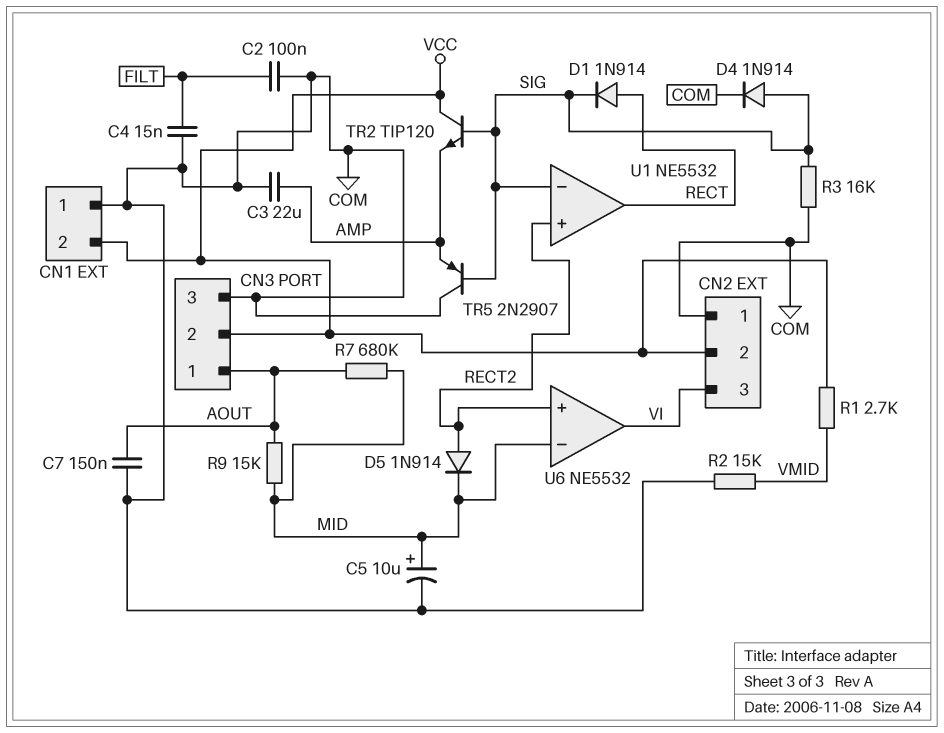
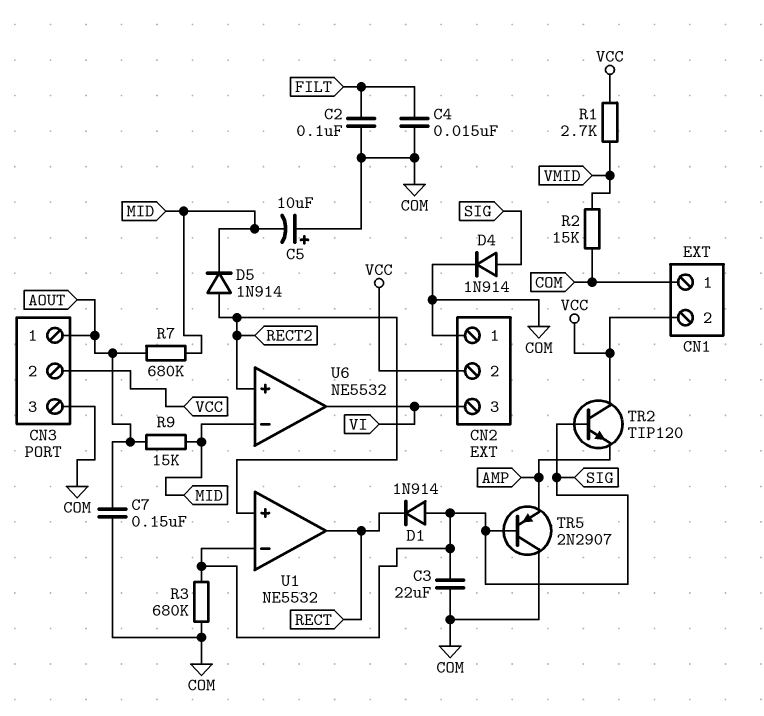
C3: 22uF (AMP, COM) -> 22uF (COM, SIG)
C5: 10uF (plus MID, minus COM) -> 10uF (plus COM, minus MID)
D1: diode 1N914 (A RECT, K SIG) -> diode 1N914 (A SIG, K RECT)
R3: 16k (COM, SIG) -> 680k (COM, SIG)

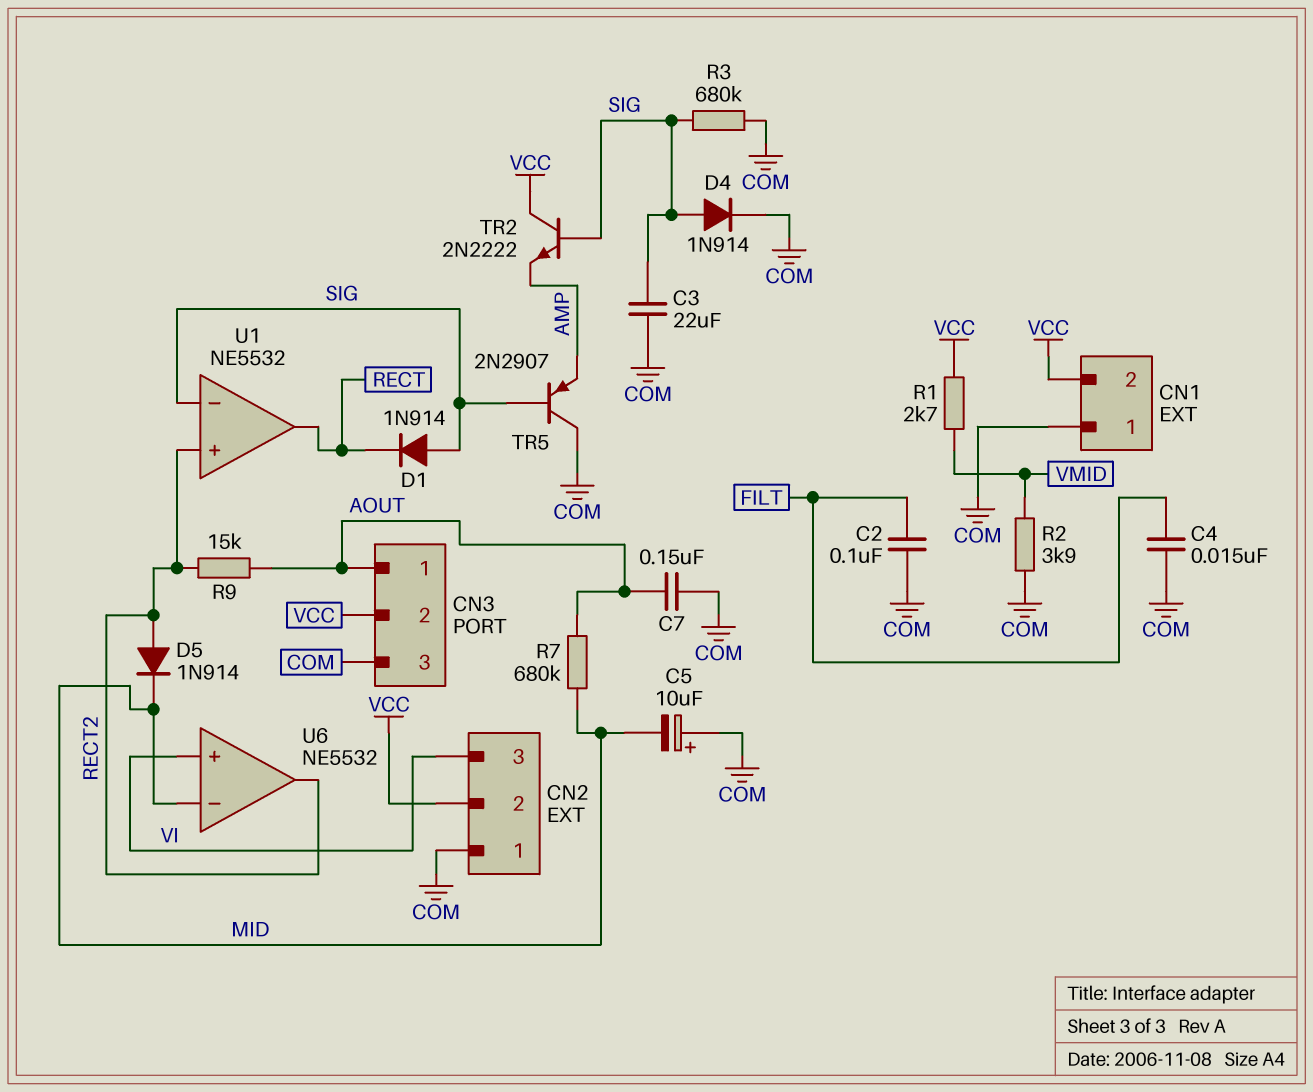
R2: 15k (COM, VMID) -> 3.9k (COM, VMID)
R9: 15k (AOUT, MID) -> 15k (AOUT, RECT2)
TR2: NPN TIP120 (B SIG, C VCC, E AMP) -> NPN 2N2222 (B SIG, C VCC, E AMP)
U6 pin in+: RECT2 -> VI
U6 pin out: VI -> RECT2

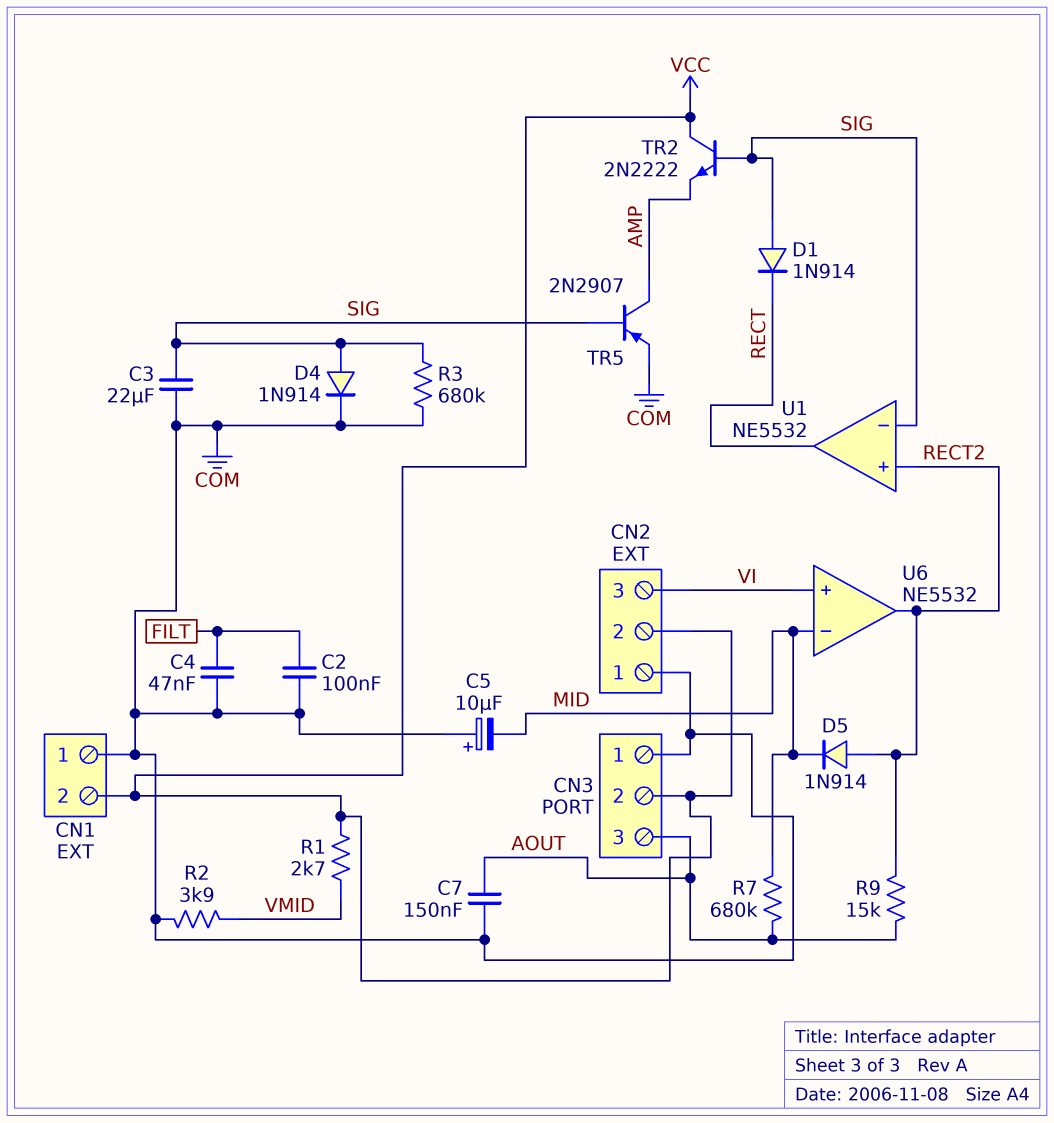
C4: 15nF (COM, FILT) -> 47nF (COM, FILT)
CN3 pin 1: AOUT -> COM
CN3 pin 3: COM -> AOUT
TR5: PNP 2N2907 (B SIG, C COM, E AMP) -> PNP 2N2907 (B SIG, C AMP, E COM)

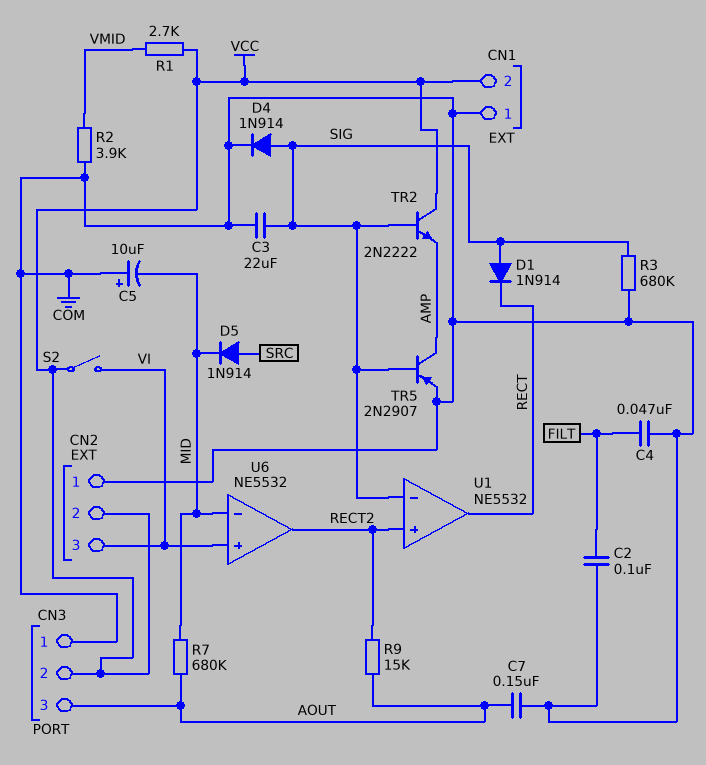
D5: diode 1N914 (A RECT2, K MID) -> diode 1N914 (A SRC, K MID)
S2: none -> switch (VCC, VI)

